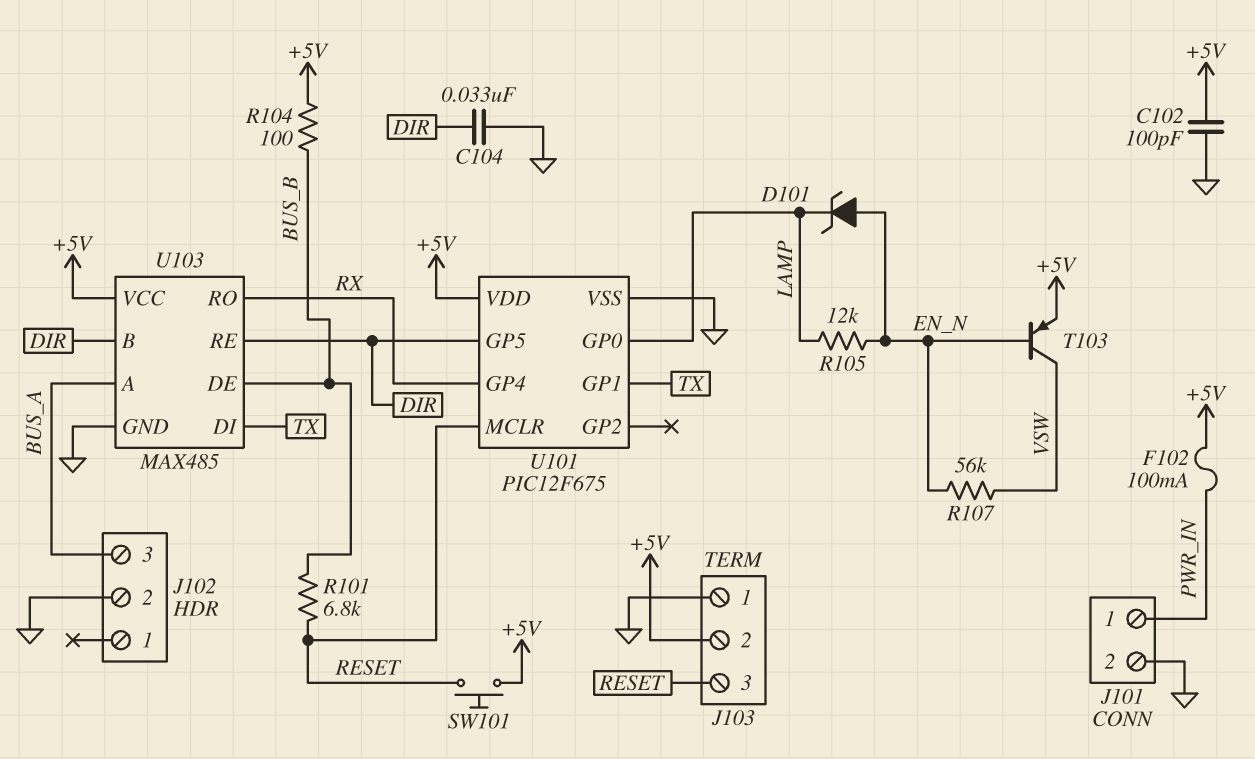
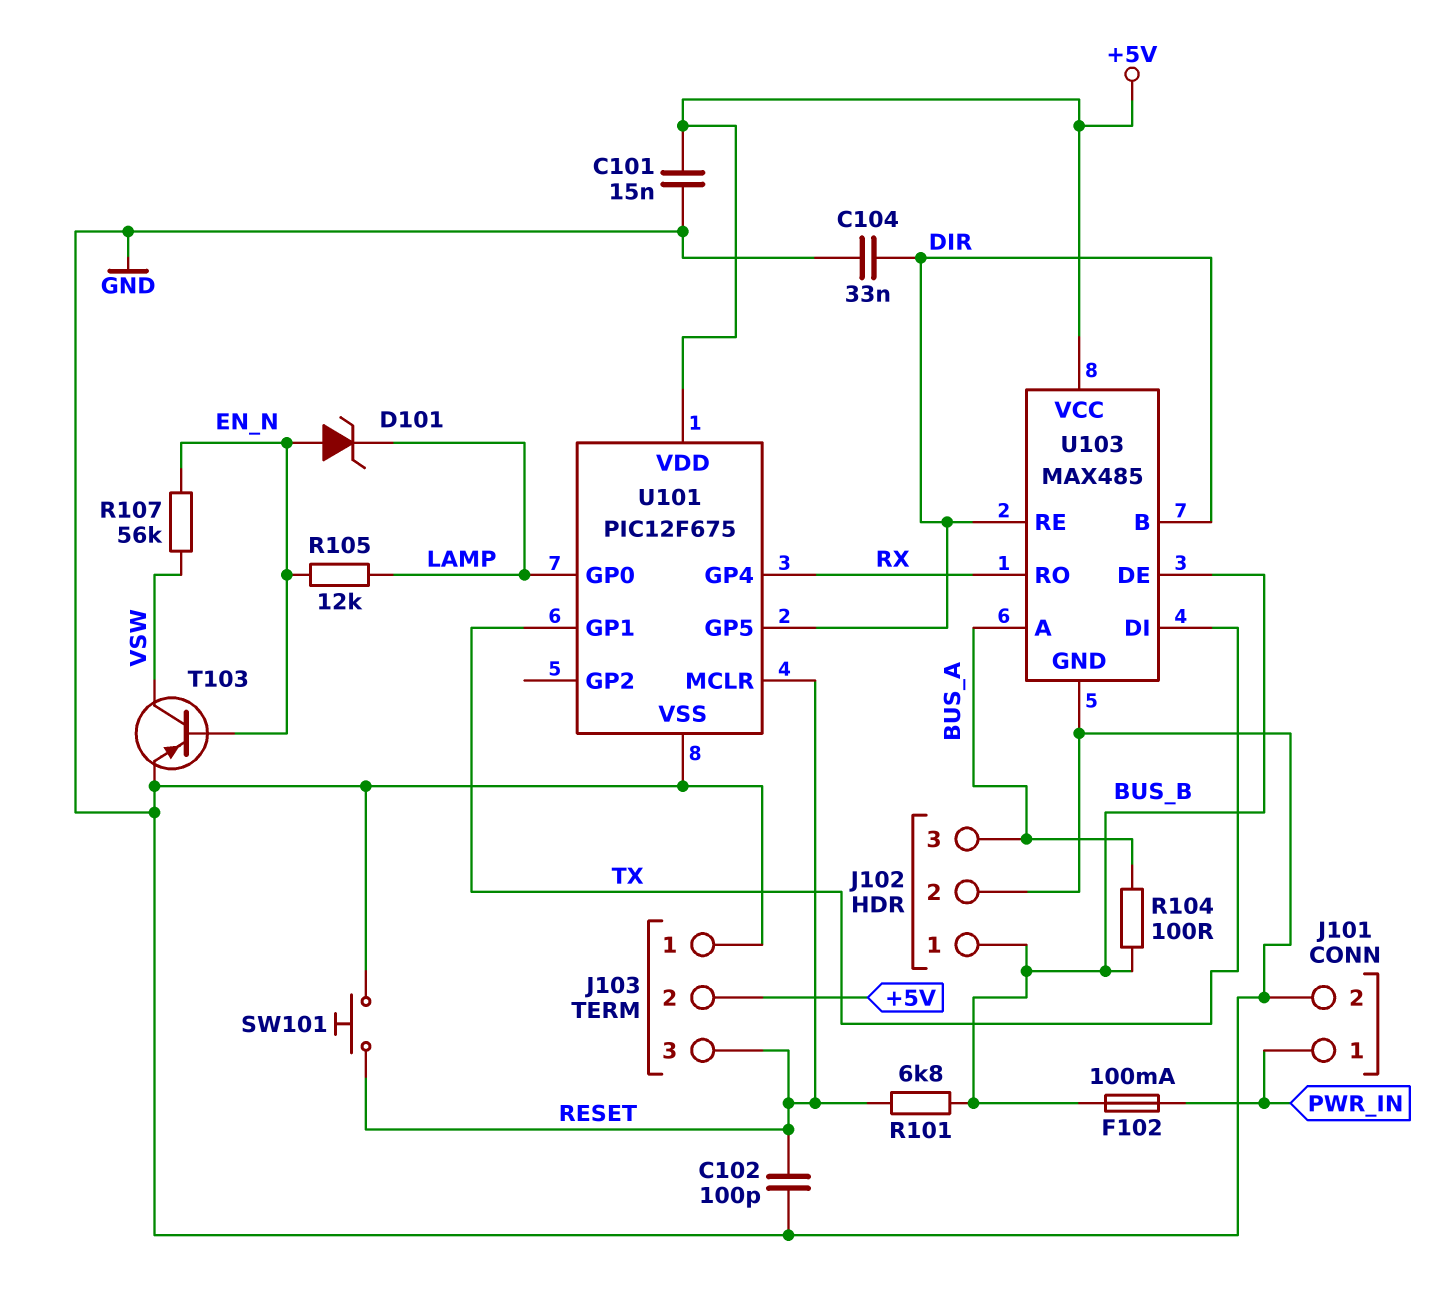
C101: none -> 15nF (+5V, GND)
C102: 100pF (+5V, GND) -> 100pF (GND, RESET)
F102: 100mA (+5V, PWR_IN) -> 100mA (BUS_B, PWR_IN)
J102 pin 1: none -> BUS_B
R104: 100 (+5V, BUS_B) -> 100 (BUS_A, BUS_B)
SW101: button (+5V, RESET) -> button (GND, RESET)
T103: PNP (B EN_N, C VSW, E +5V) -> PNP (B EN_N, C VSW, E GND)

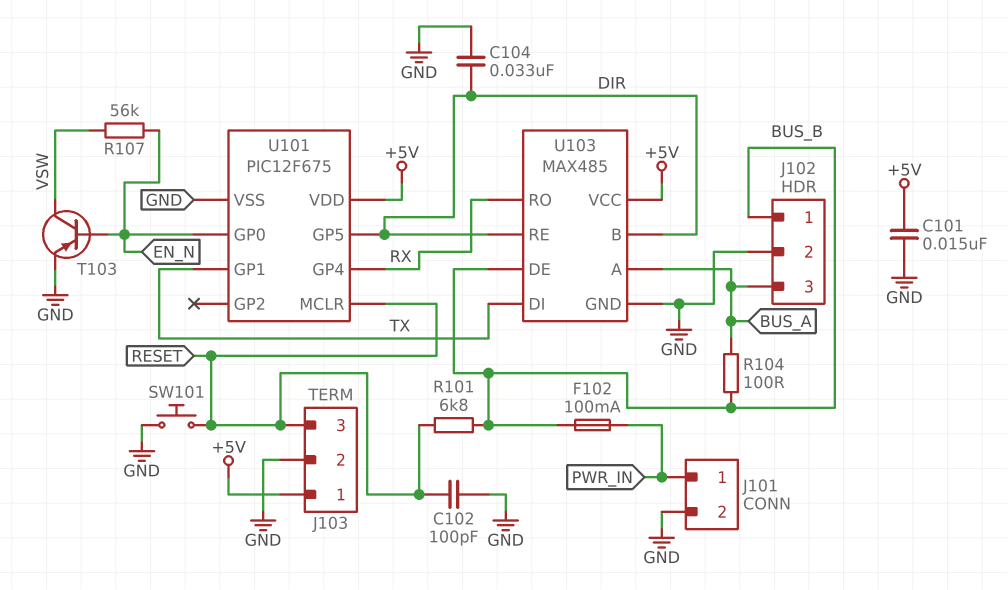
D101: zener (A EN_N, K LAMP) -> none
J103 pin 1: GND -> +5V
J103 pin 2: +5V -> GND
R105: 12k (EN_N, LAMP) -> none
U101 pin GP0: LAMP -> EN_N

